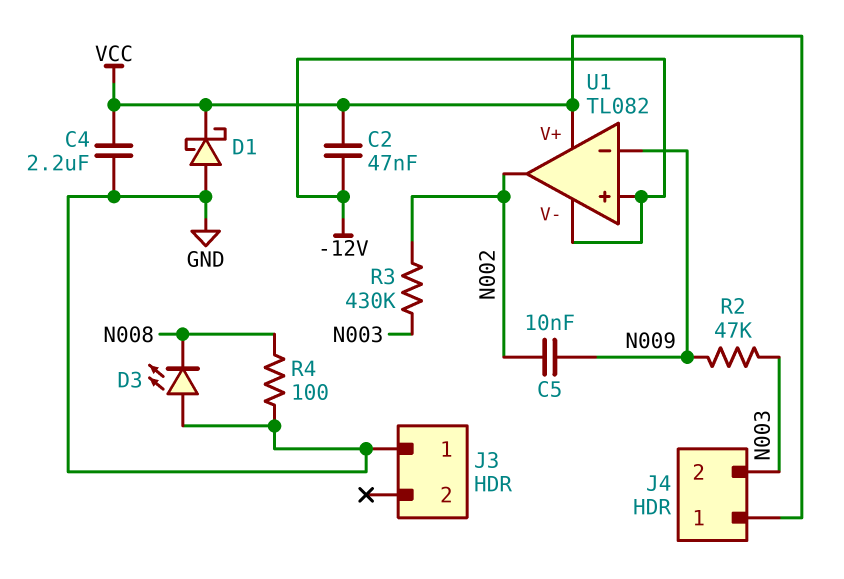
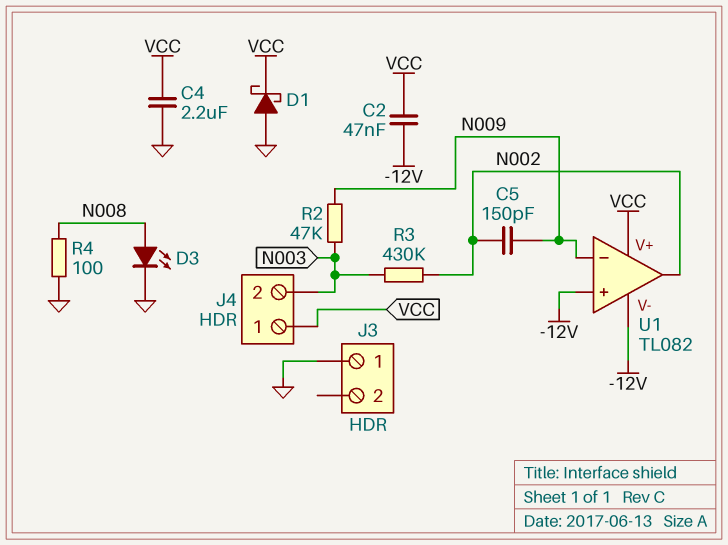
C5: 10nF (N002, N009) -> 150pF (N002, N009)
D3: LED (A GND, K N008) -> LED (A N008, K GND)

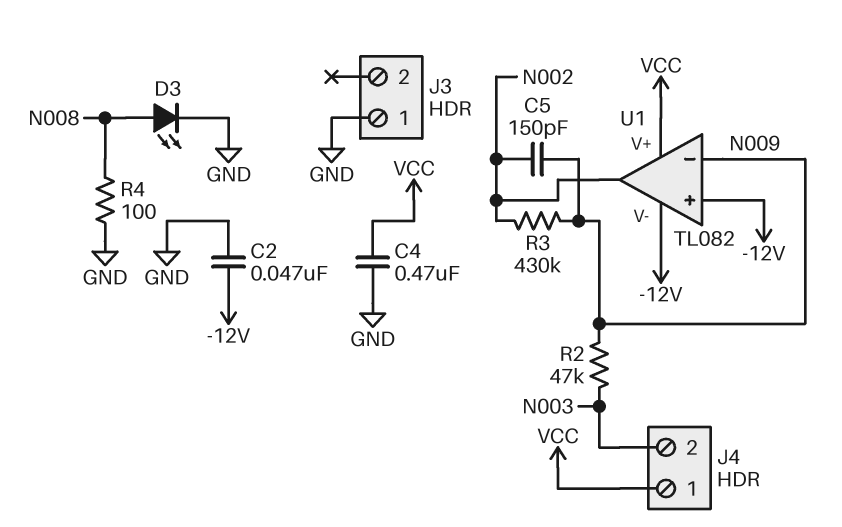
C2: 47nF (-12V, VCC) -> 47nF (-12V, GND)
C4: 2.2uF (GND, VCC) -> 470nF (GND, VCC)
D1: schottky (A GND, K VCC) -> none
R3: 430k (N002, N003) -> 430k (N002, N009)

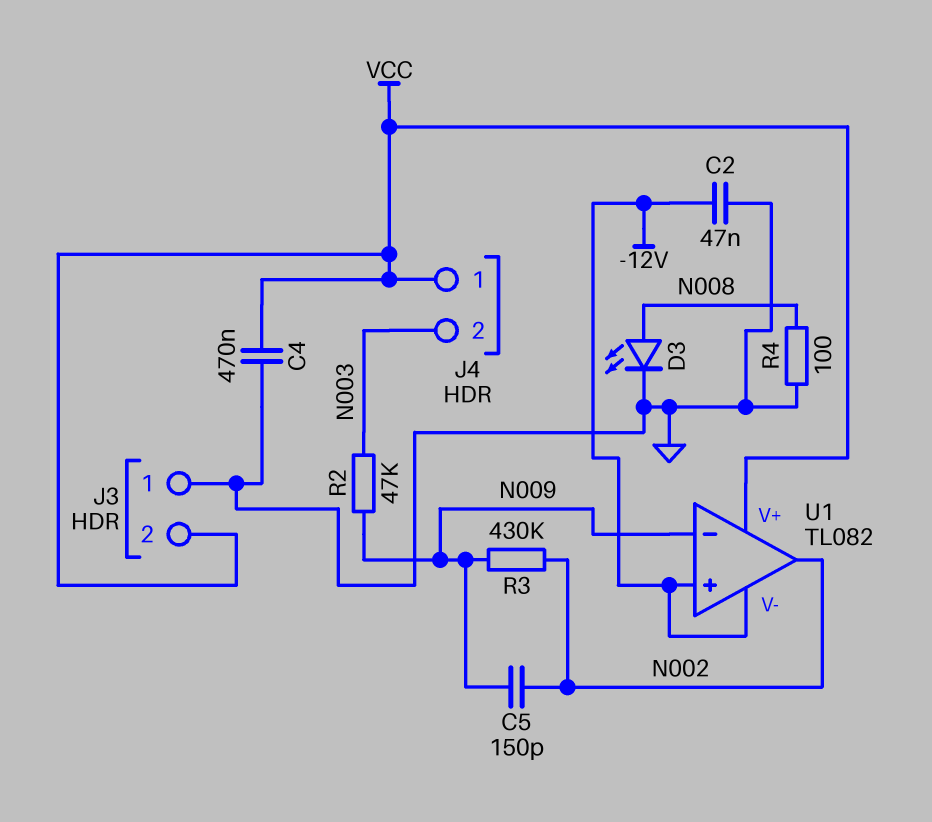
J3 pin 2: none -> VCC

